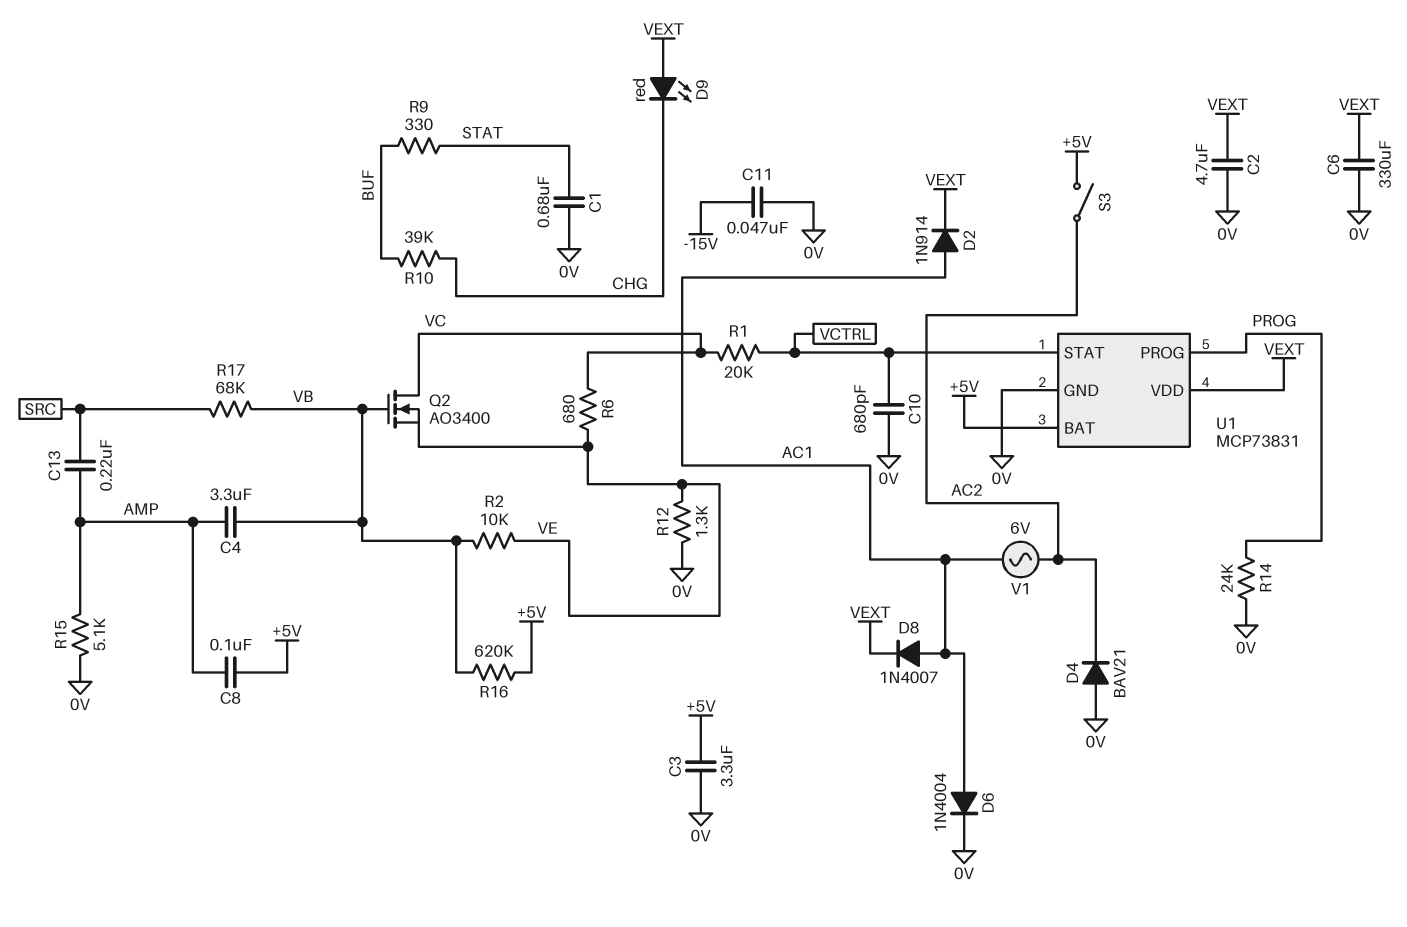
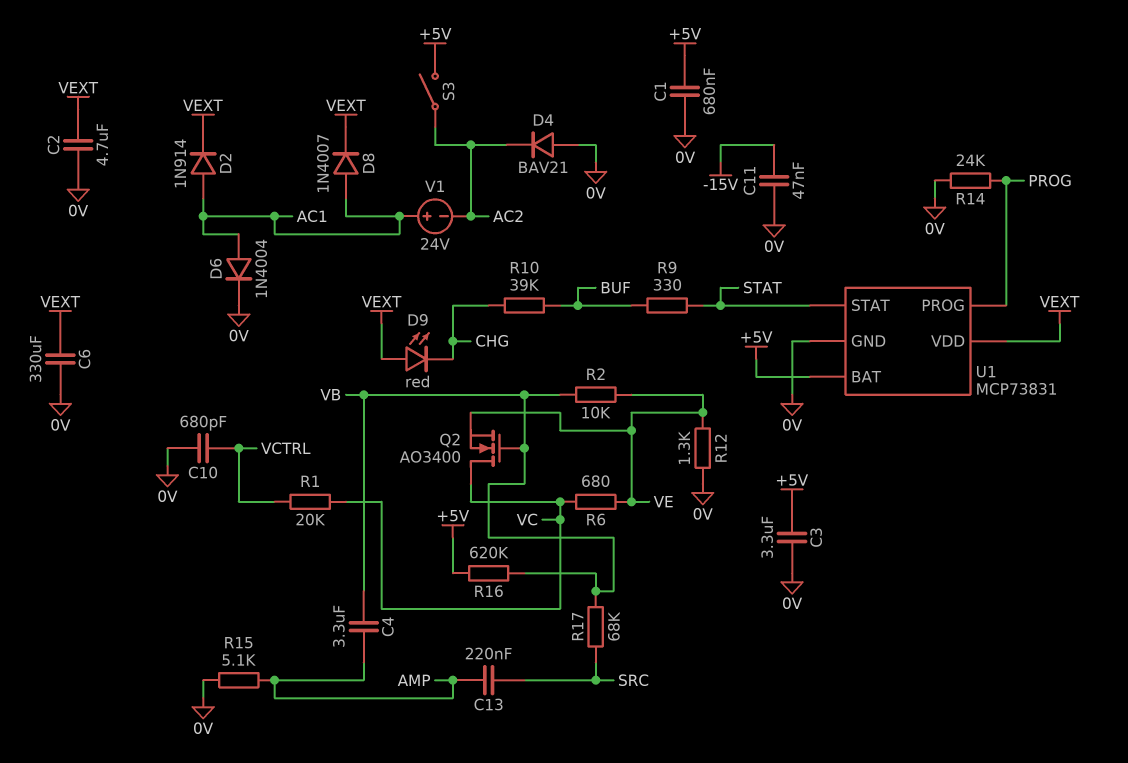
C1: 680nF (0V, STAT) -> 680nF (+5V, 0V)
C8: 100nF (+5V, AMP) -> none
U1 pin STAT: VCTRL -> STAT
V1: AC 6V (AC1, AC2) -> 24V (plus AC1, minus AC2)

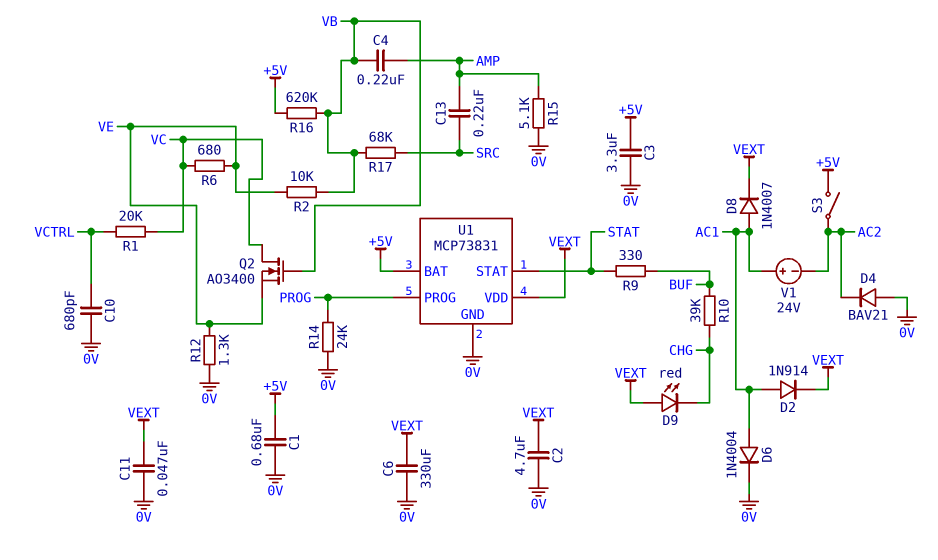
C4: 3.3uF (AMP, VB) -> 220nF (AMP, VB)
C11: 47nF (-15V, 0V) -> 47nF (0V, VEXT)

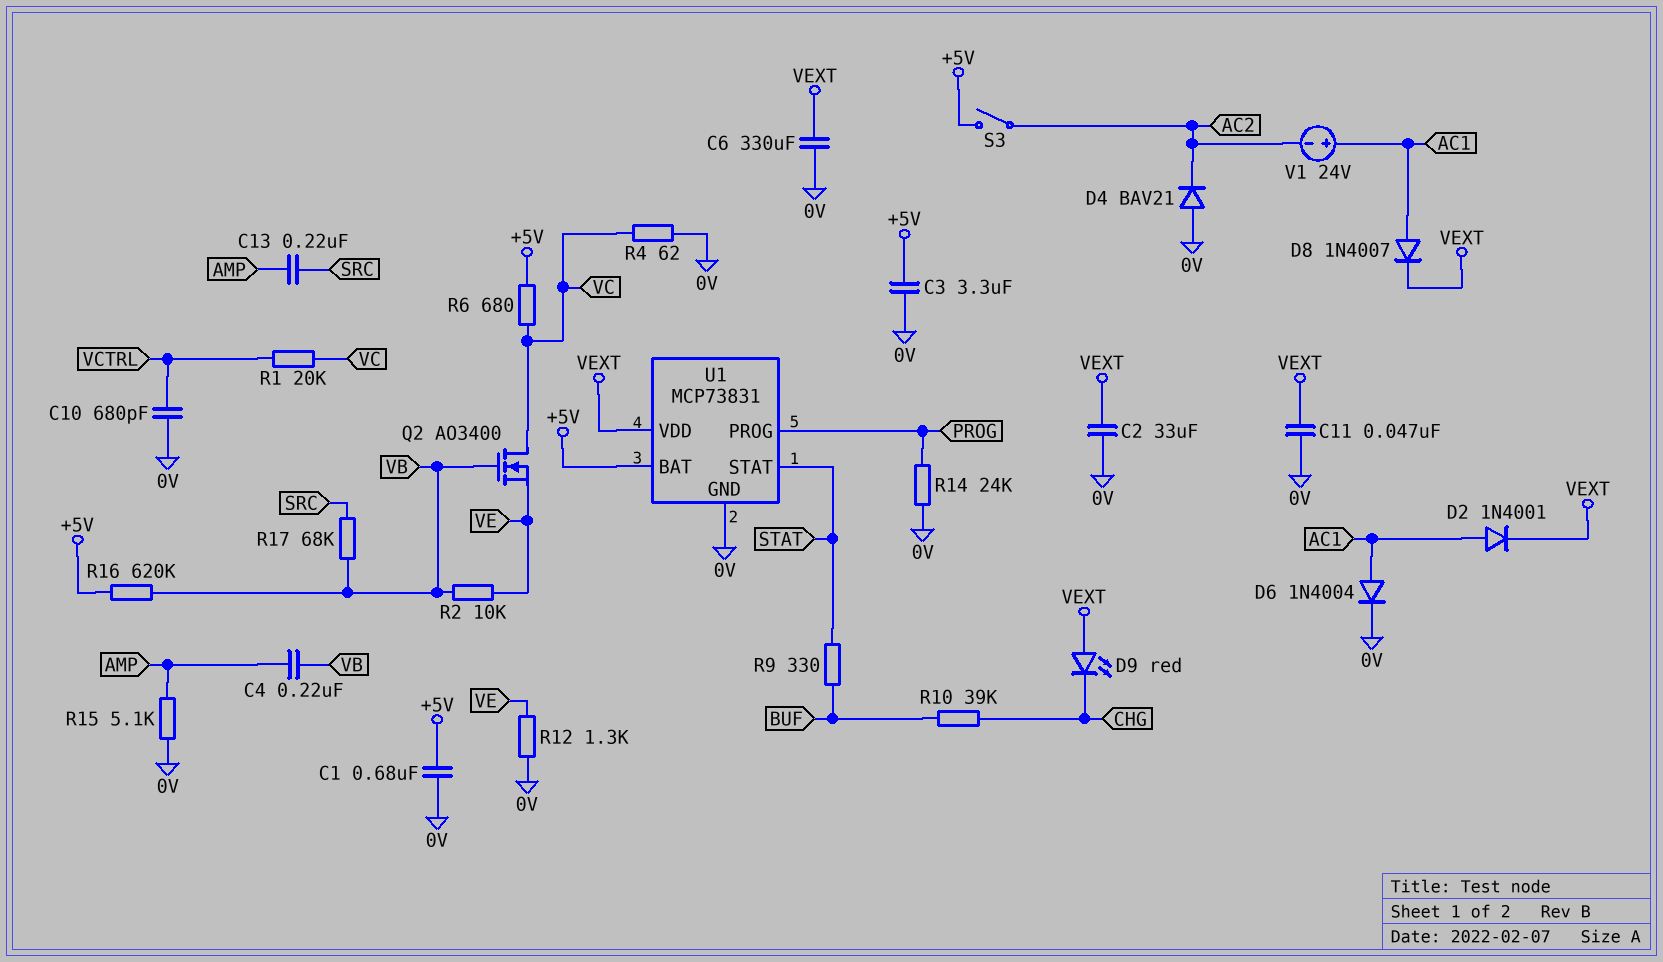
C2: 4.7uF (0V, VEXT) -> 33uF (0V, VEXT)
D2: diode 1N914 (A AC1, K VEXT) -> diode 1N4001 (A AC1, K VEXT)
R4: none -> 62 (0V, VC)
R6: 680 (VC, VE) -> 680 (+5V, VC)

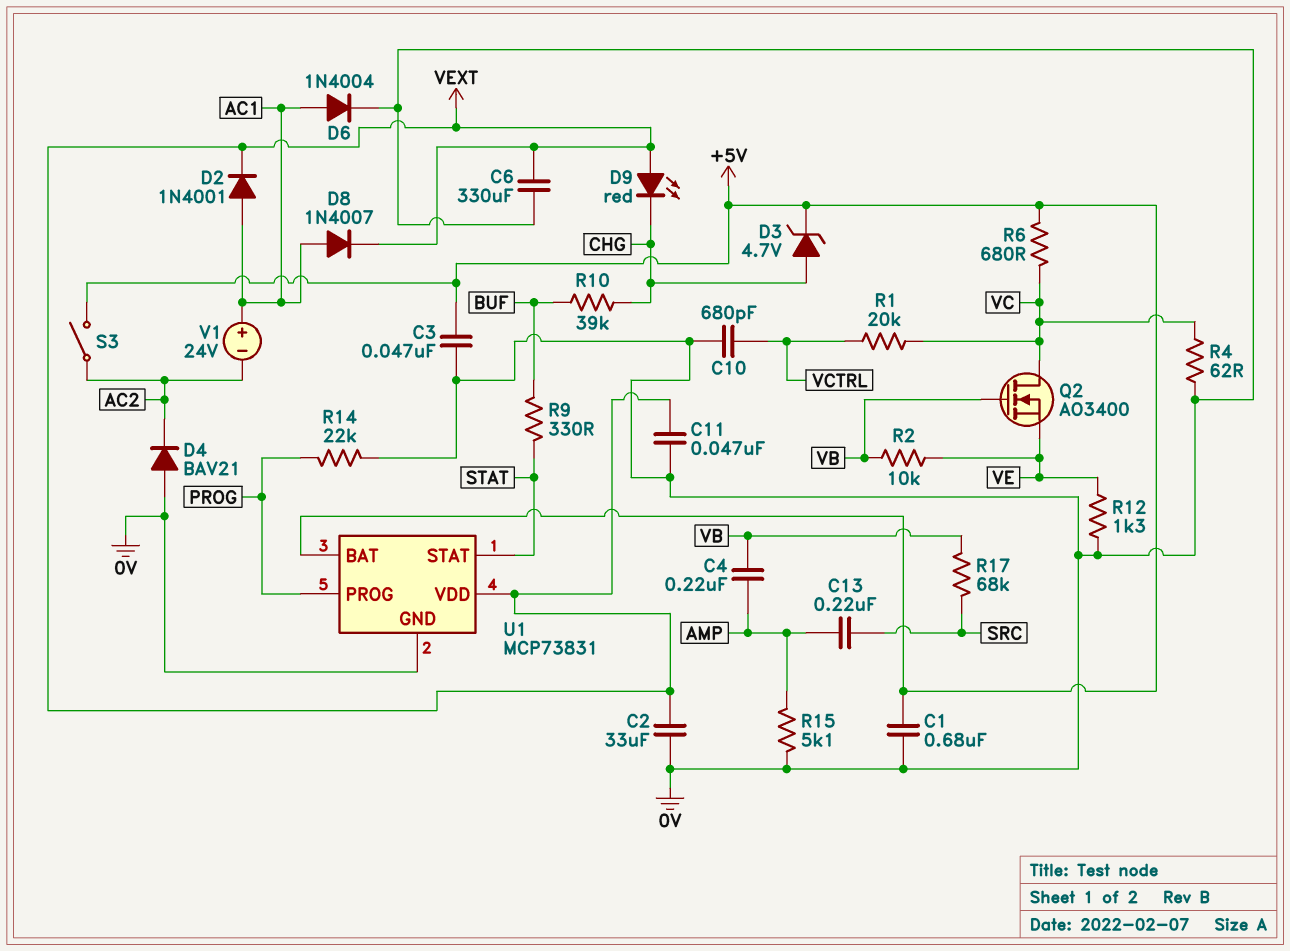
C3: 3.3uF (+5V, 0V) -> 47nF (+5V, 0V)
D3: none -> zener 4.7V (A CHG, K +5V)
R14: 24k (0V, PROG) -> 22k (0V, PROG)
R16: 620k (+5V, VB) -> none

